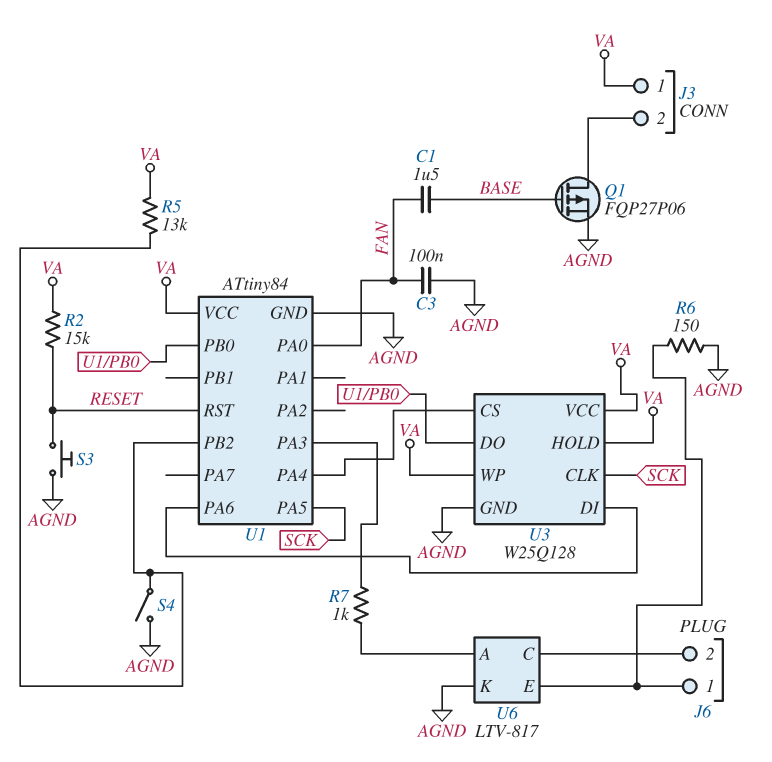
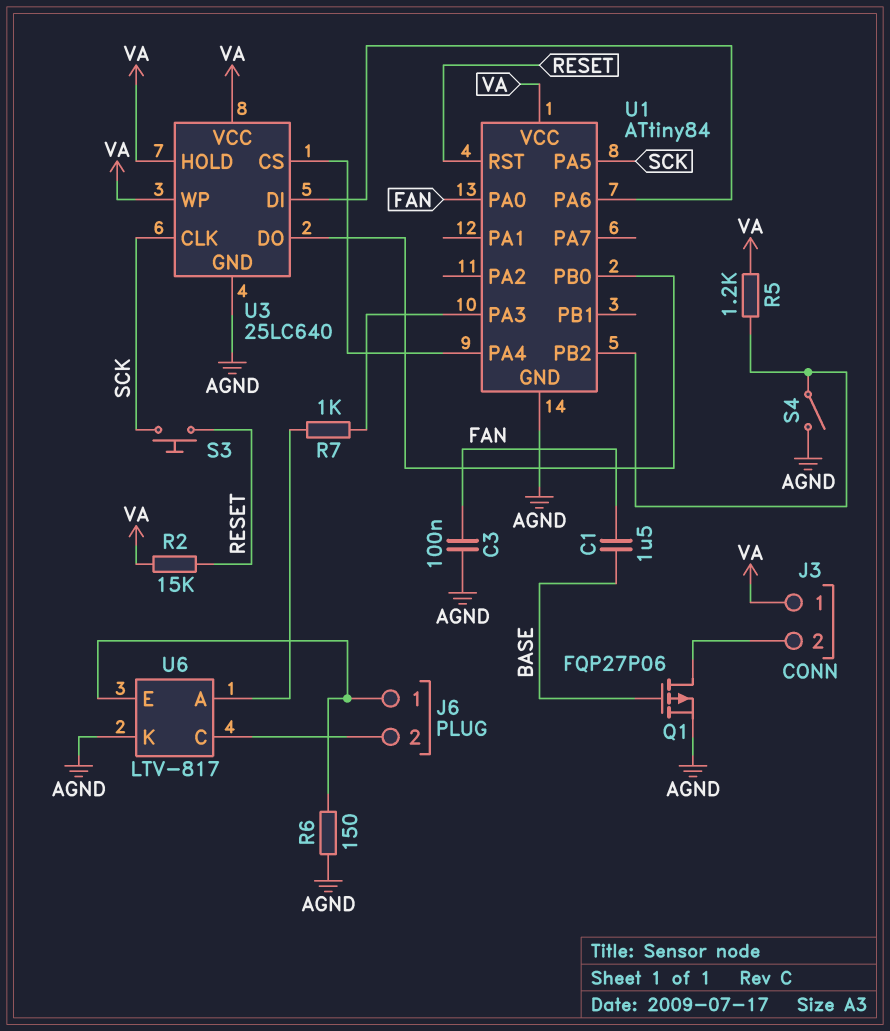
R5: 13k (U1/PB2, VA) -> 1.2k (U1/PB2, VA)
S3: button (AGND, RESET) -> button (RESET, SCK)
U3: W25Q128 -> 25LC640

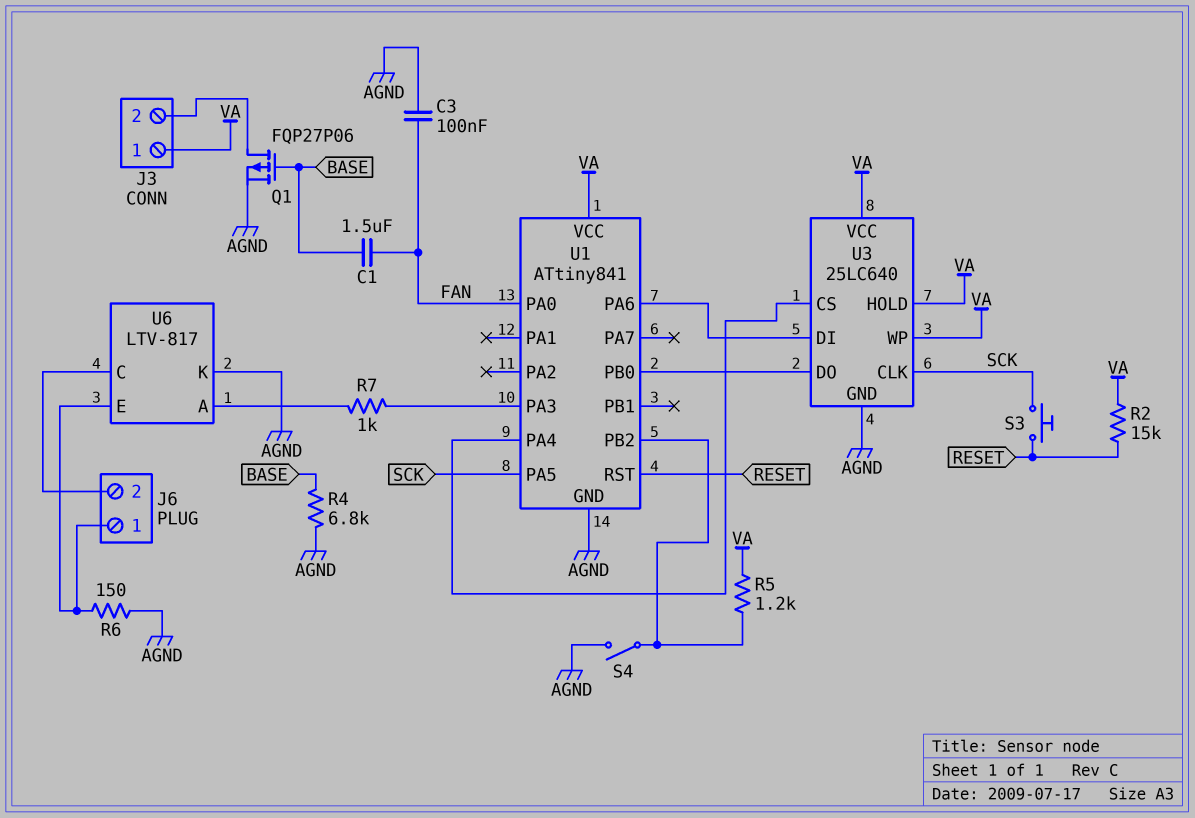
R4: none -> 6.8k (AGND, BASE)
U1: ATtiny84 -> ATtiny841

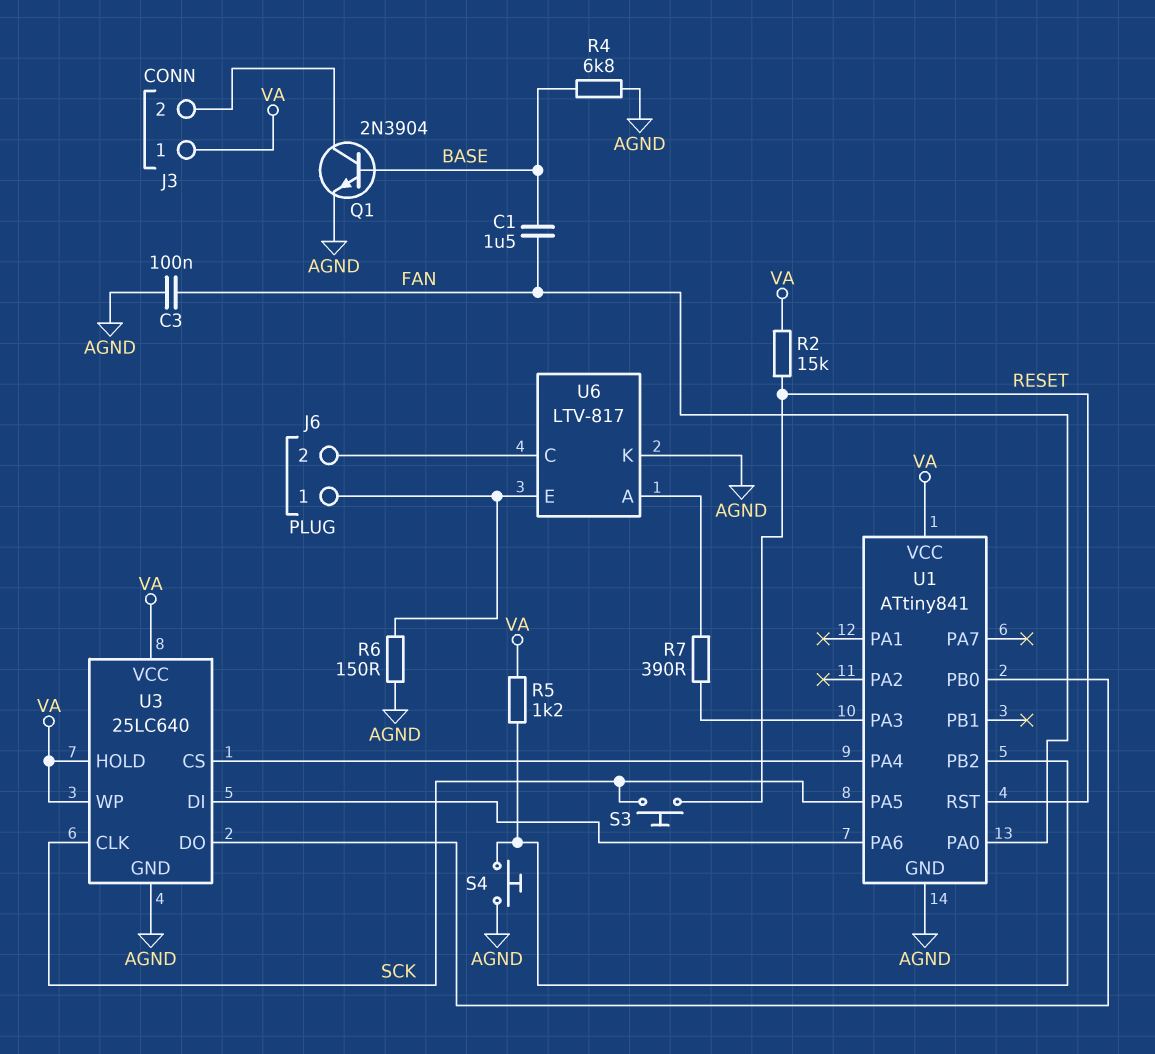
Q1: PMOS FQP27P06 (G BASE, D J3/2, S AGND) -> NPN 2N3904 (B BASE, C J3/2, E AGND)
R7: 1k (U1/PA3, U6/A) -> 390 (U1/PA3, U6/A)
S4: switch (AGND, U1/PB2) -> button (AGND, U1/PB2)

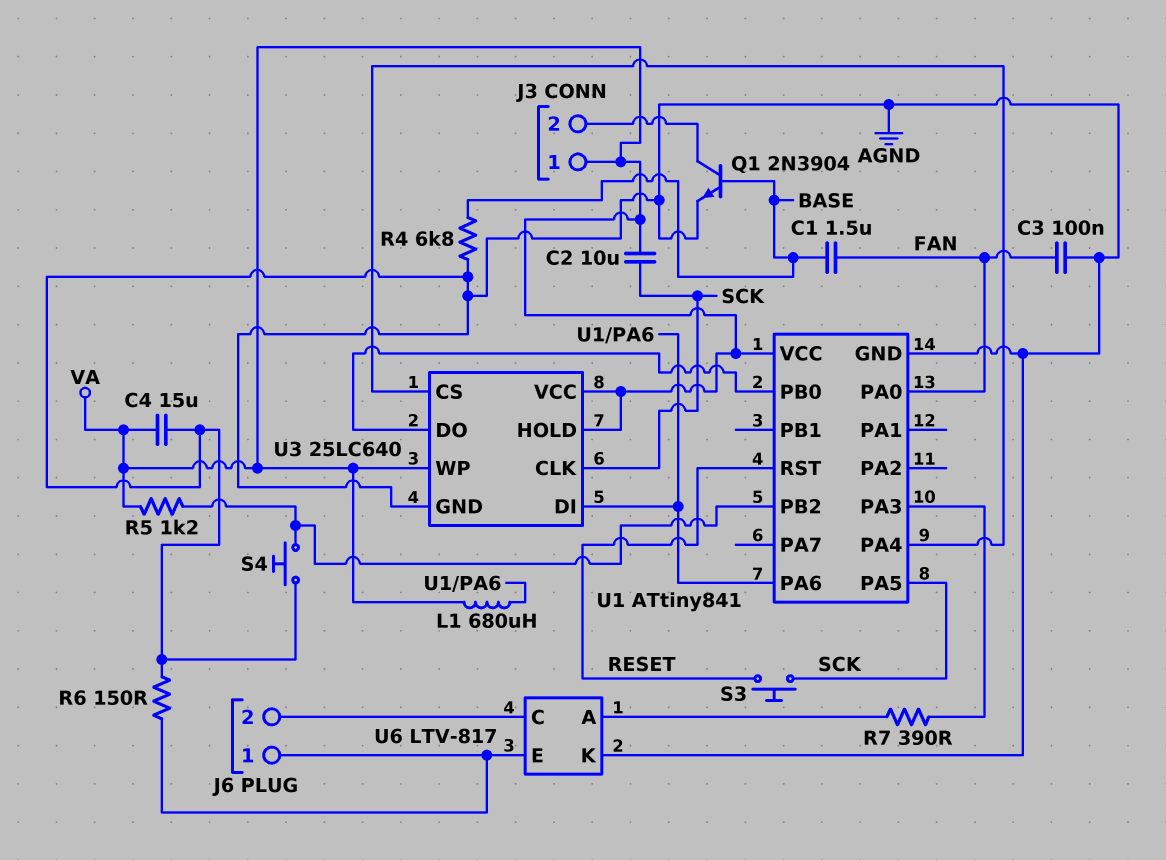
C2: none -> 10uF (SCK, VA)
C4: none -> 15uF (AGND, VA)
L1: none -> 680uH (U1/PA6, VA)
R2: 15k (RESET, VA) -> none

